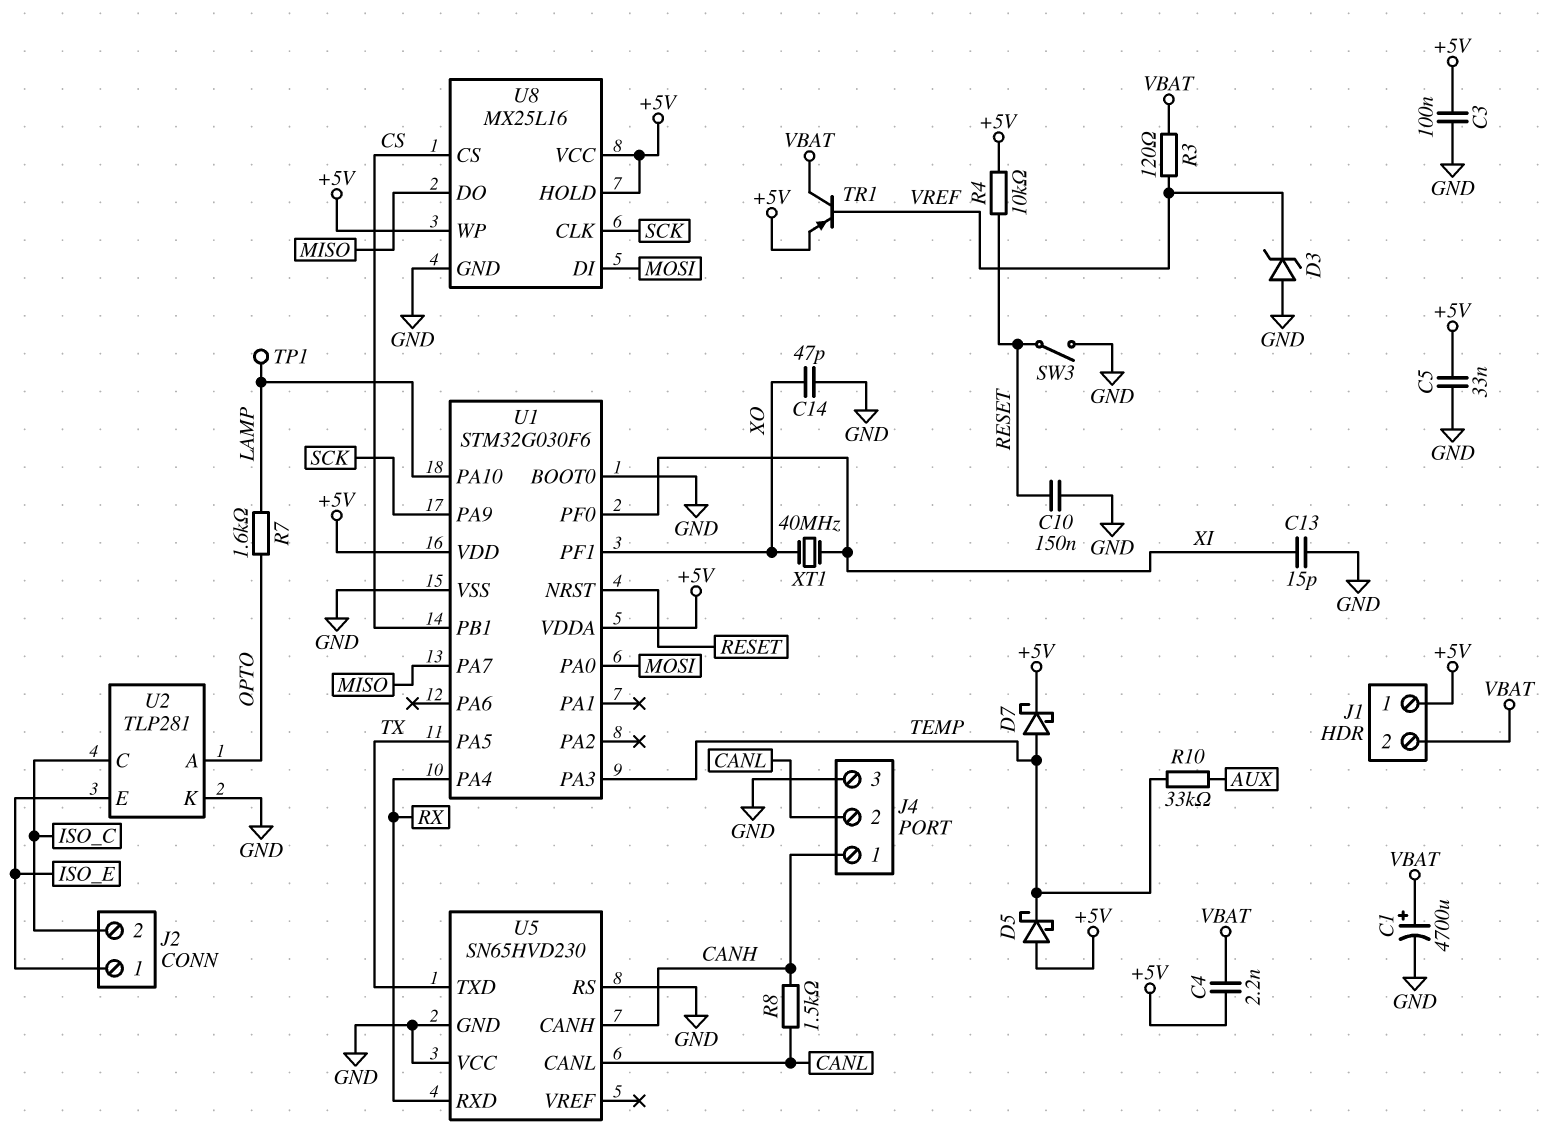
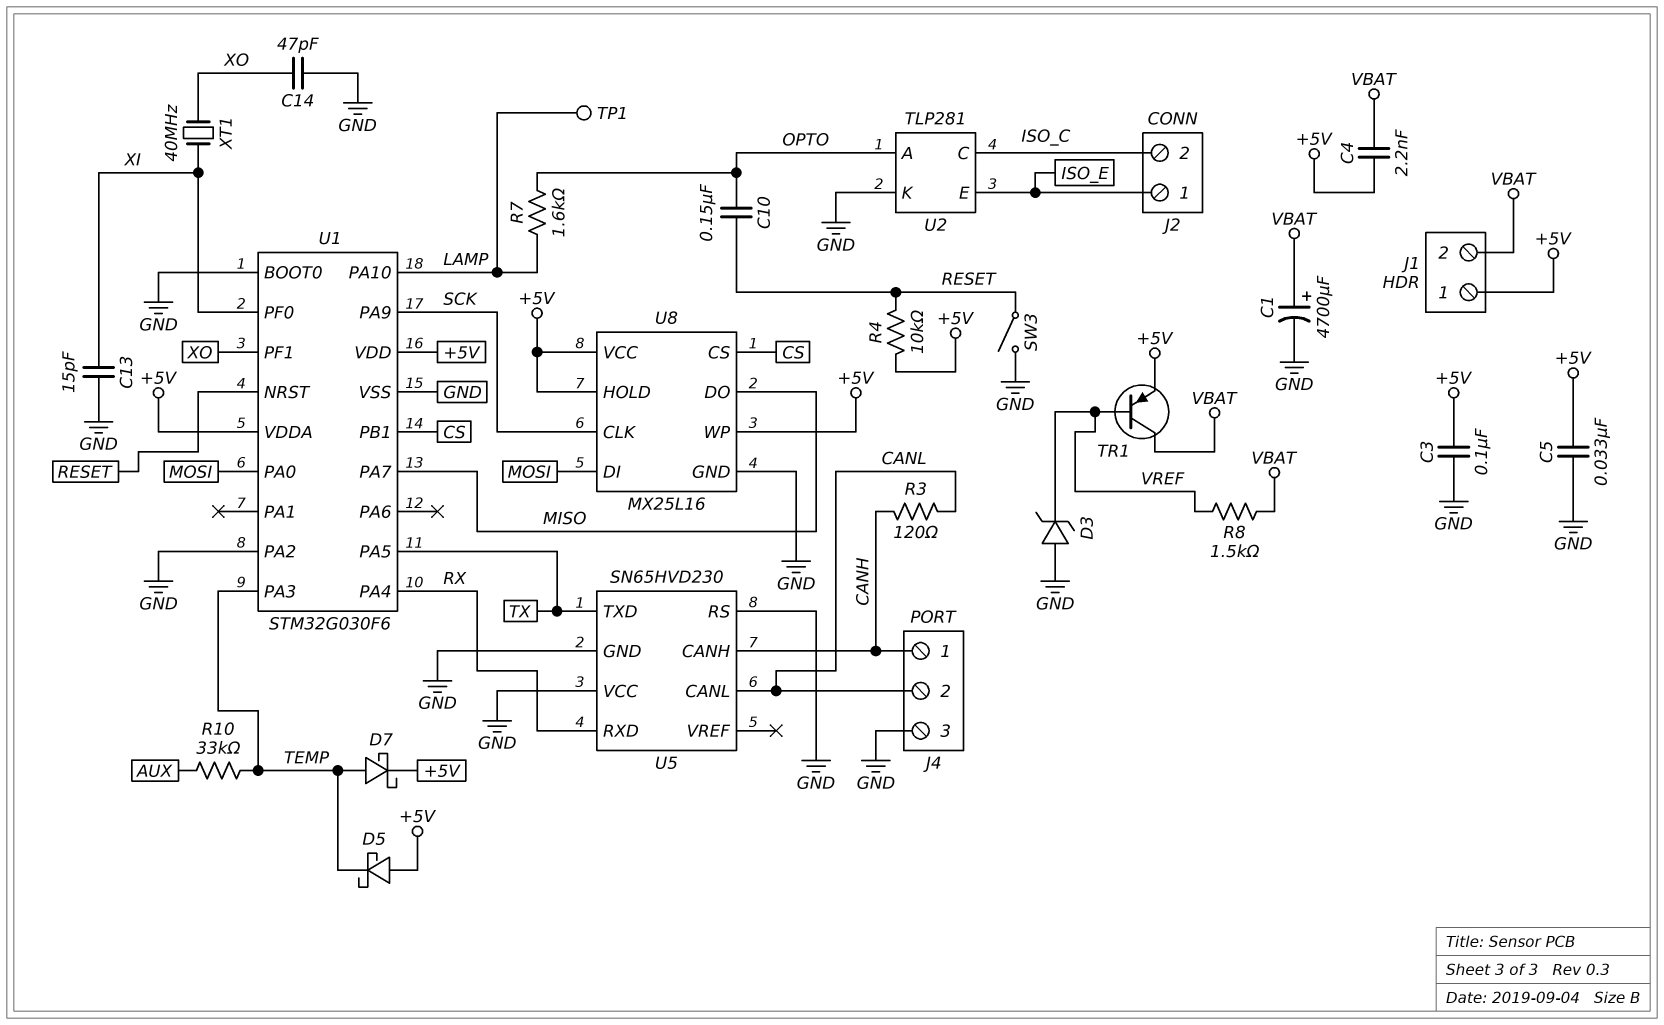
C10: 150nF (GND, RESET) -> 150nF (OPTO, RESET)
R3: 120 (VBAT, VREF) -> 120 (CANH, CANL)
R8: 1.5k (CANH, CANL) -> 1.5k (VBAT, VREF)
U1 pin PA2: none -> GND

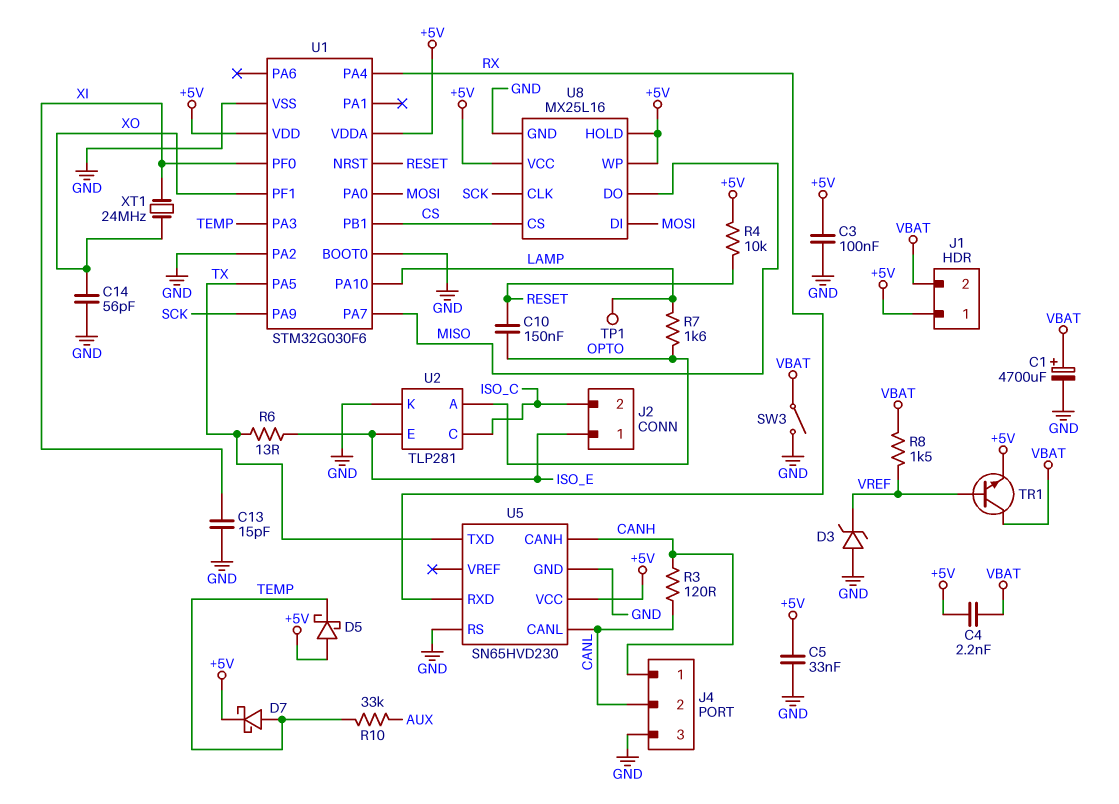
C14: 47pF (GND, XO) -> 56pF (GND, XO)
R6: none -> 13 (ISO_E, TX)
SW3: switch (GND, RESET) -> switch (GND, VBAT)
TR1: PNP (B VREF, C VBAT, E +5V) -> NPN (B VREF, C VBAT, E +5V)
U5 pin VCC: GND -> +5V
XT1: 40MHz (XI, XO) -> 24MHz (XI, XO)

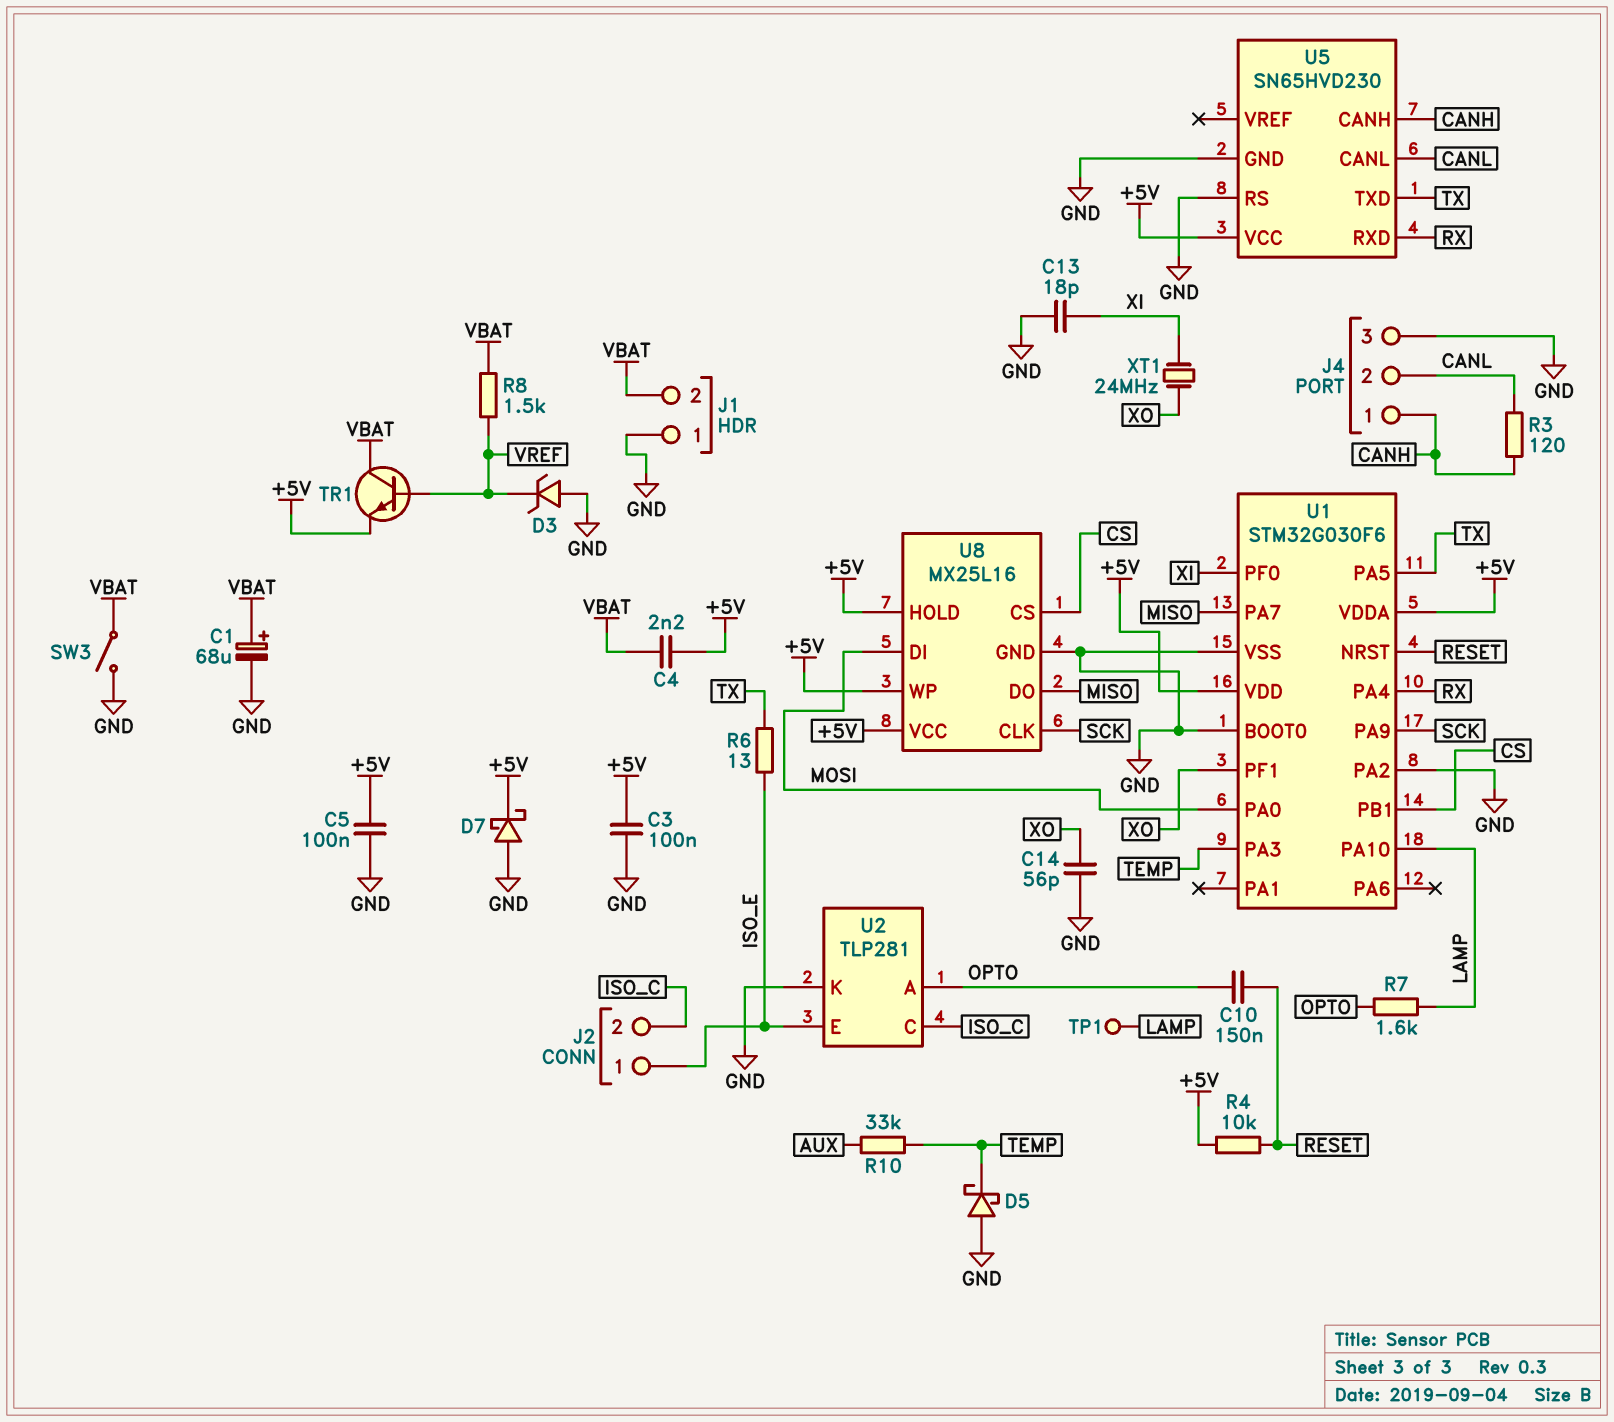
C1: 4700uF (plus VBAT, minus GND) -> 68uF (plus VBAT, minus GND)
C5: 33nF (+5V, GND) -> 100nF (+5V, GND)
C13: 15pF (GND, XI) -> 18pF (GND, XI)
D5: schottky (A +5V, K TEMP) -> schottky (A GND, K TEMP)
D7: schottky (A TEMP, K +5V) -> schottky (A GND, K +5V)
J1 pin 1: +5V -> GND

